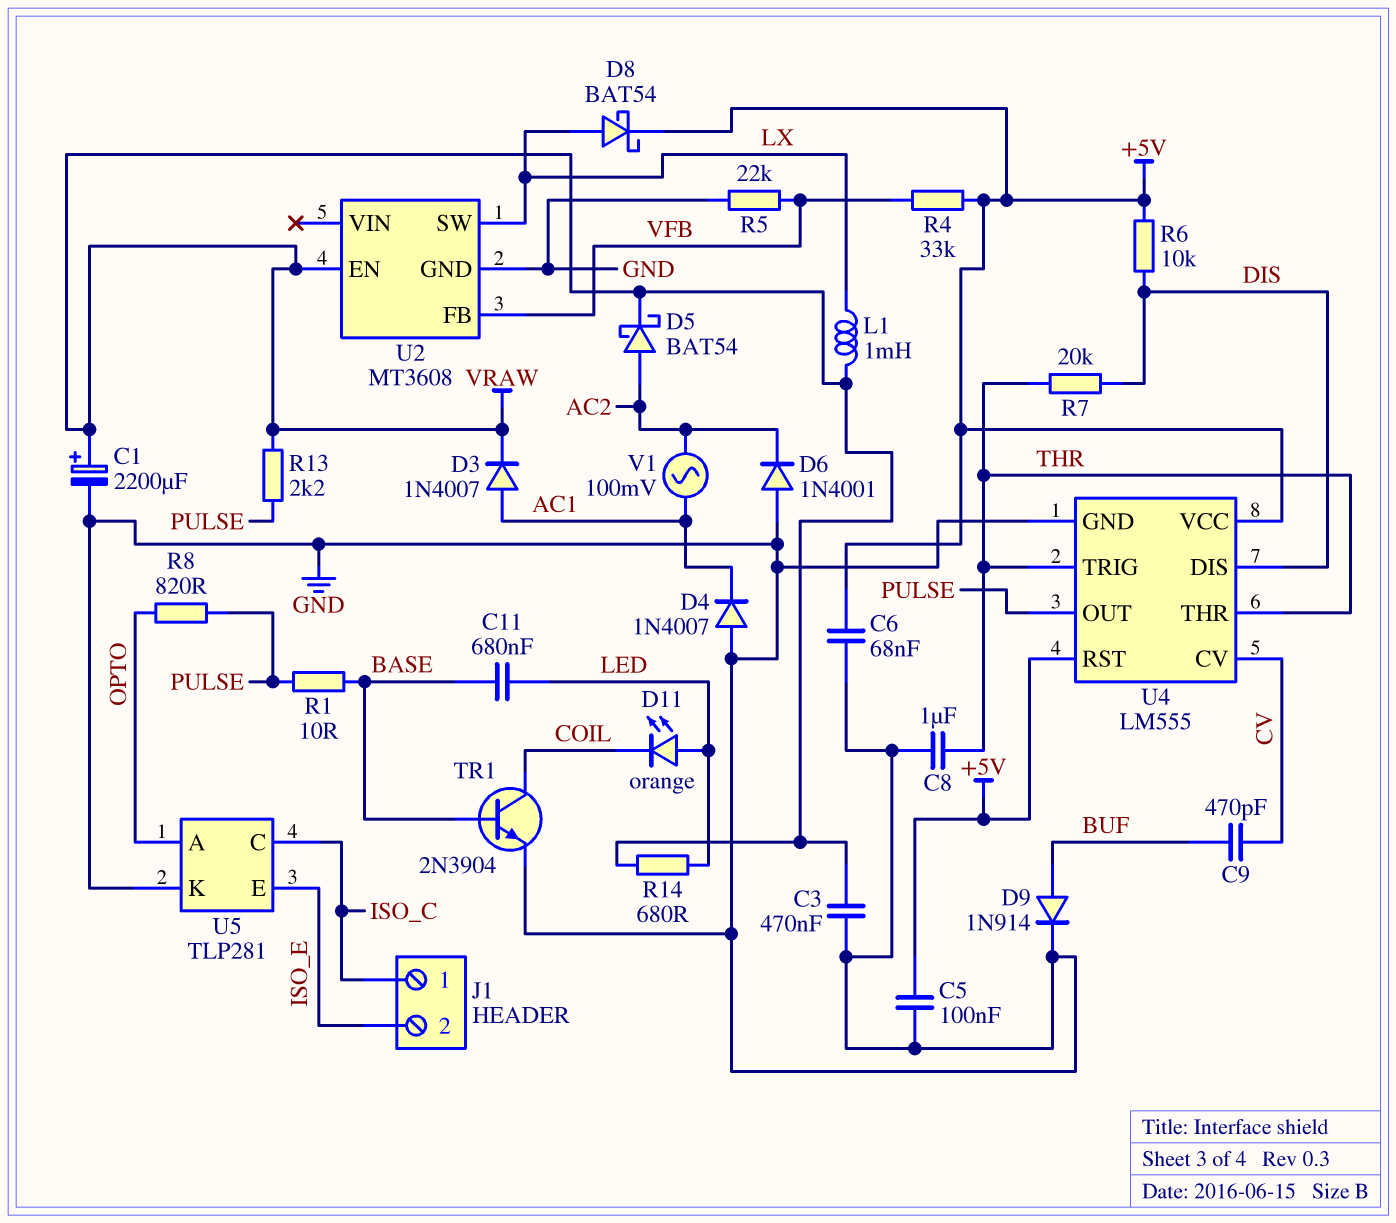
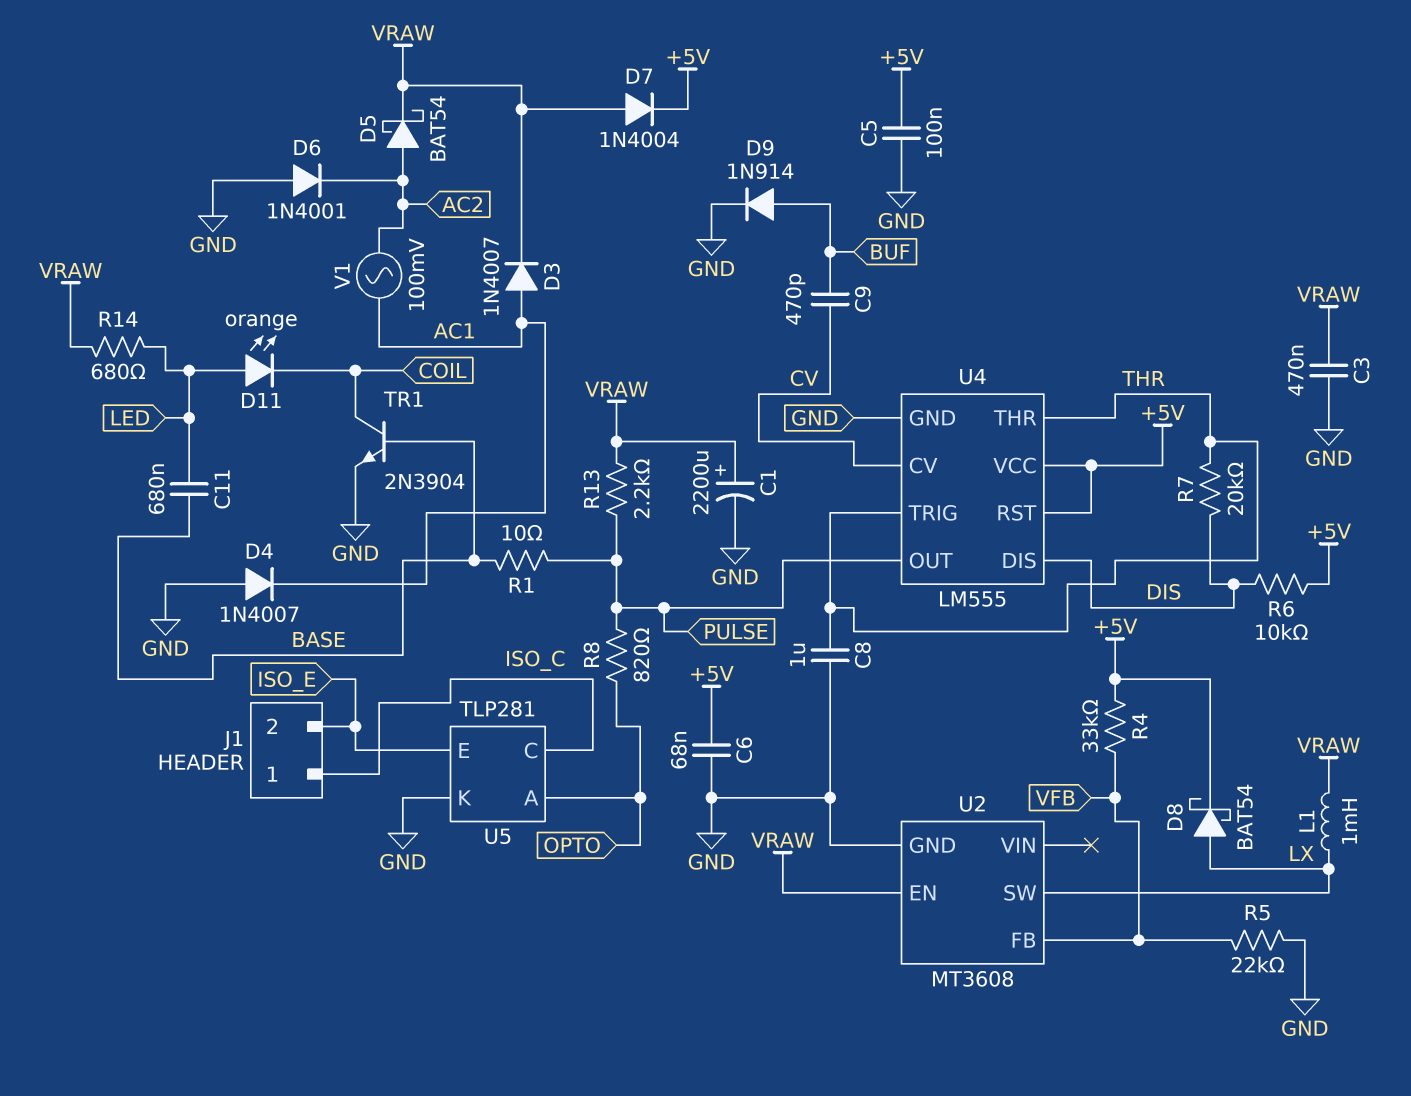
D7: none -> diode 1N4004 (A VRAW, K +5V)

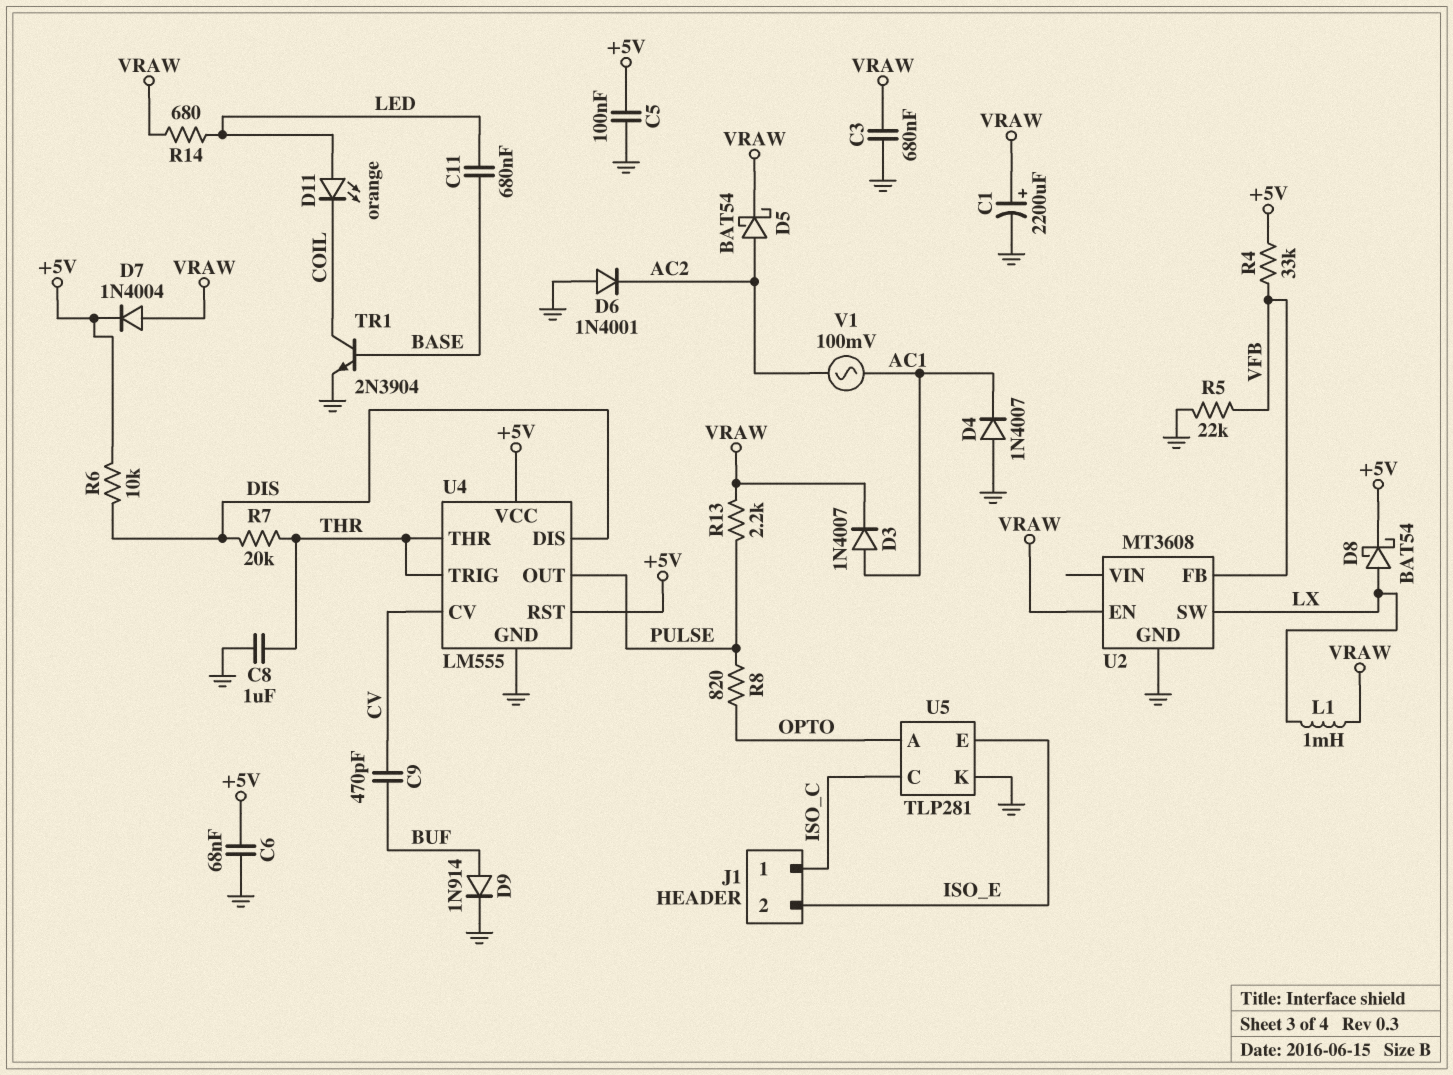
C3: 470nF (GND, VRAW) -> 680nF (GND, VRAW)
R1: 10 (BASE, PULSE) -> none

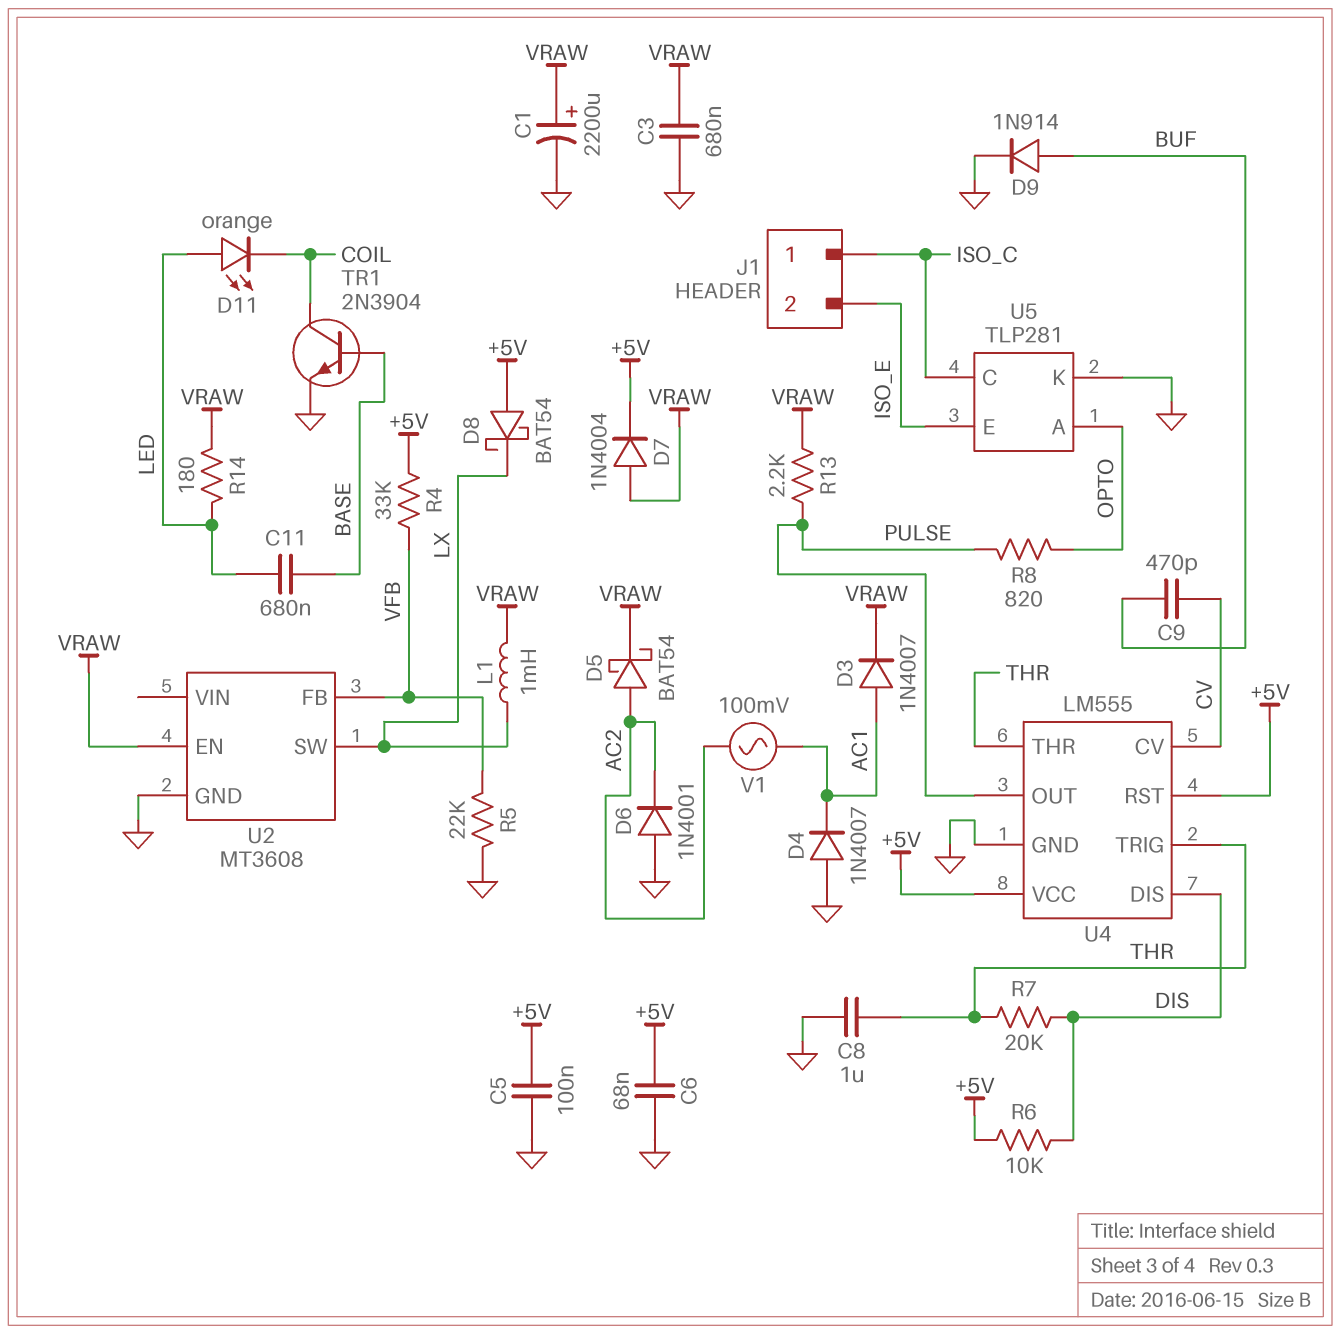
D8: schottky BAT54 (A LX, K +5V) -> schottky BAT54 (A +5V, K LX)
R14: 680 (LED, VRAW) -> 180 (LED, VRAW)

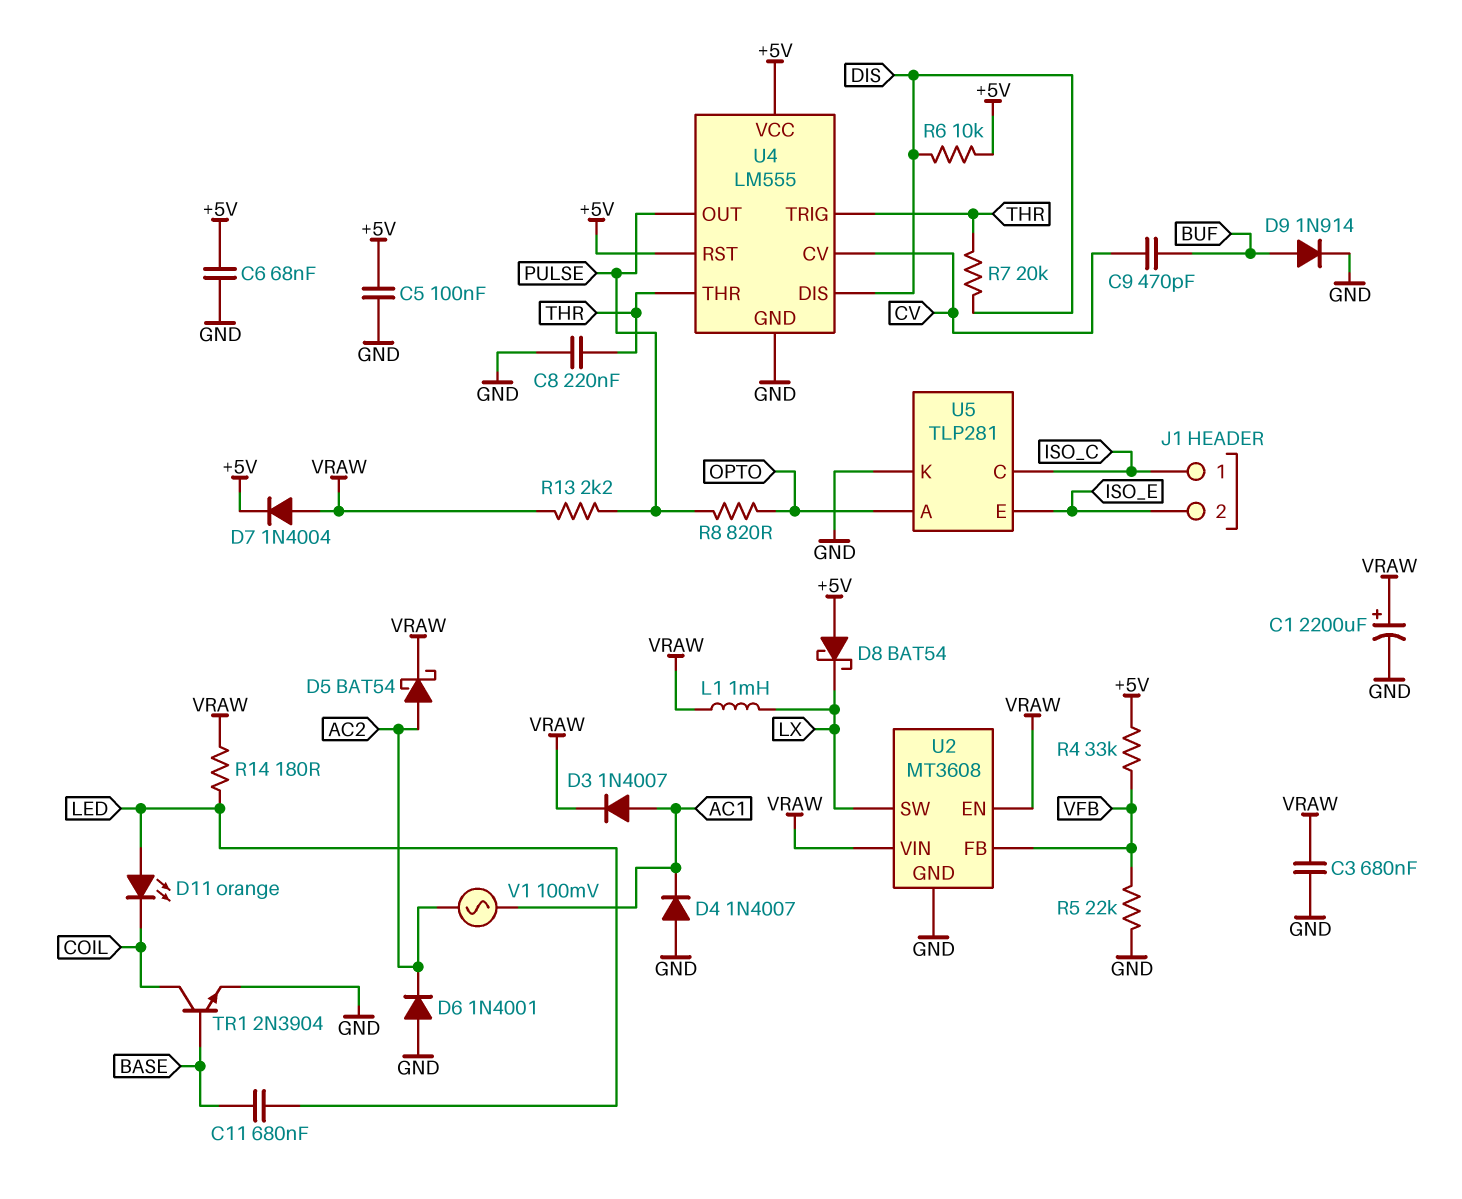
C8: 1uF (GND, THR) -> 220nF (GND, THR)
U2 pin VIN: none -> VRAW

